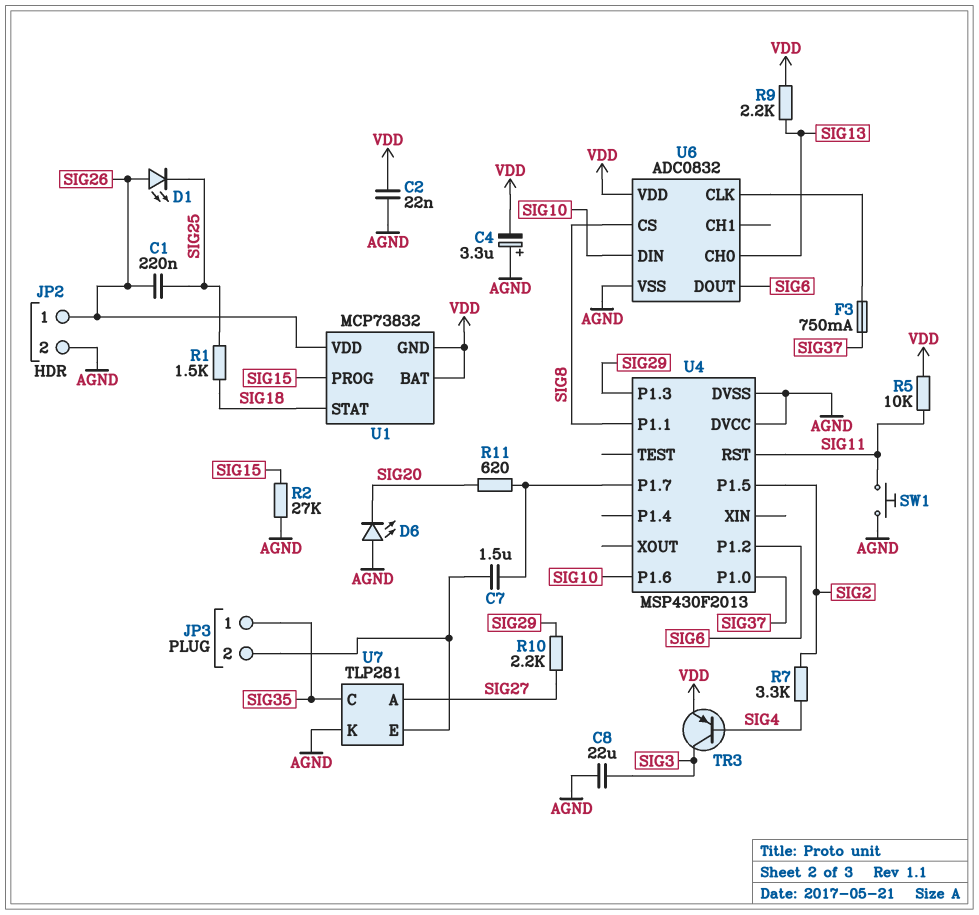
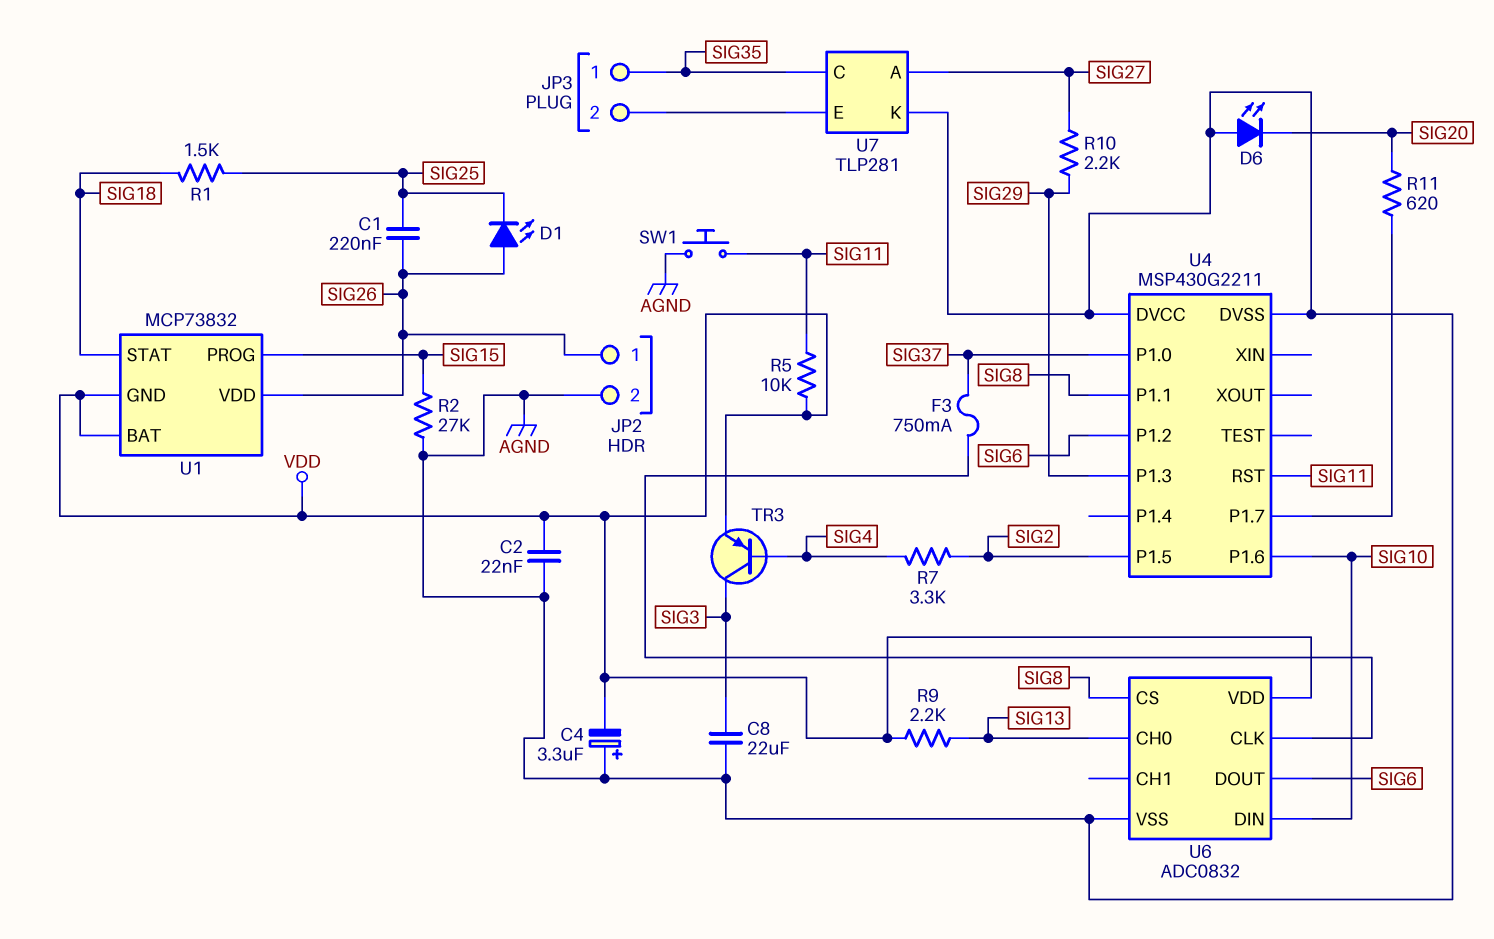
C7: 1.5uF (JP3/2, U4/P1.7) -> none
U4: MSP430F2013 -> MSP430G2211

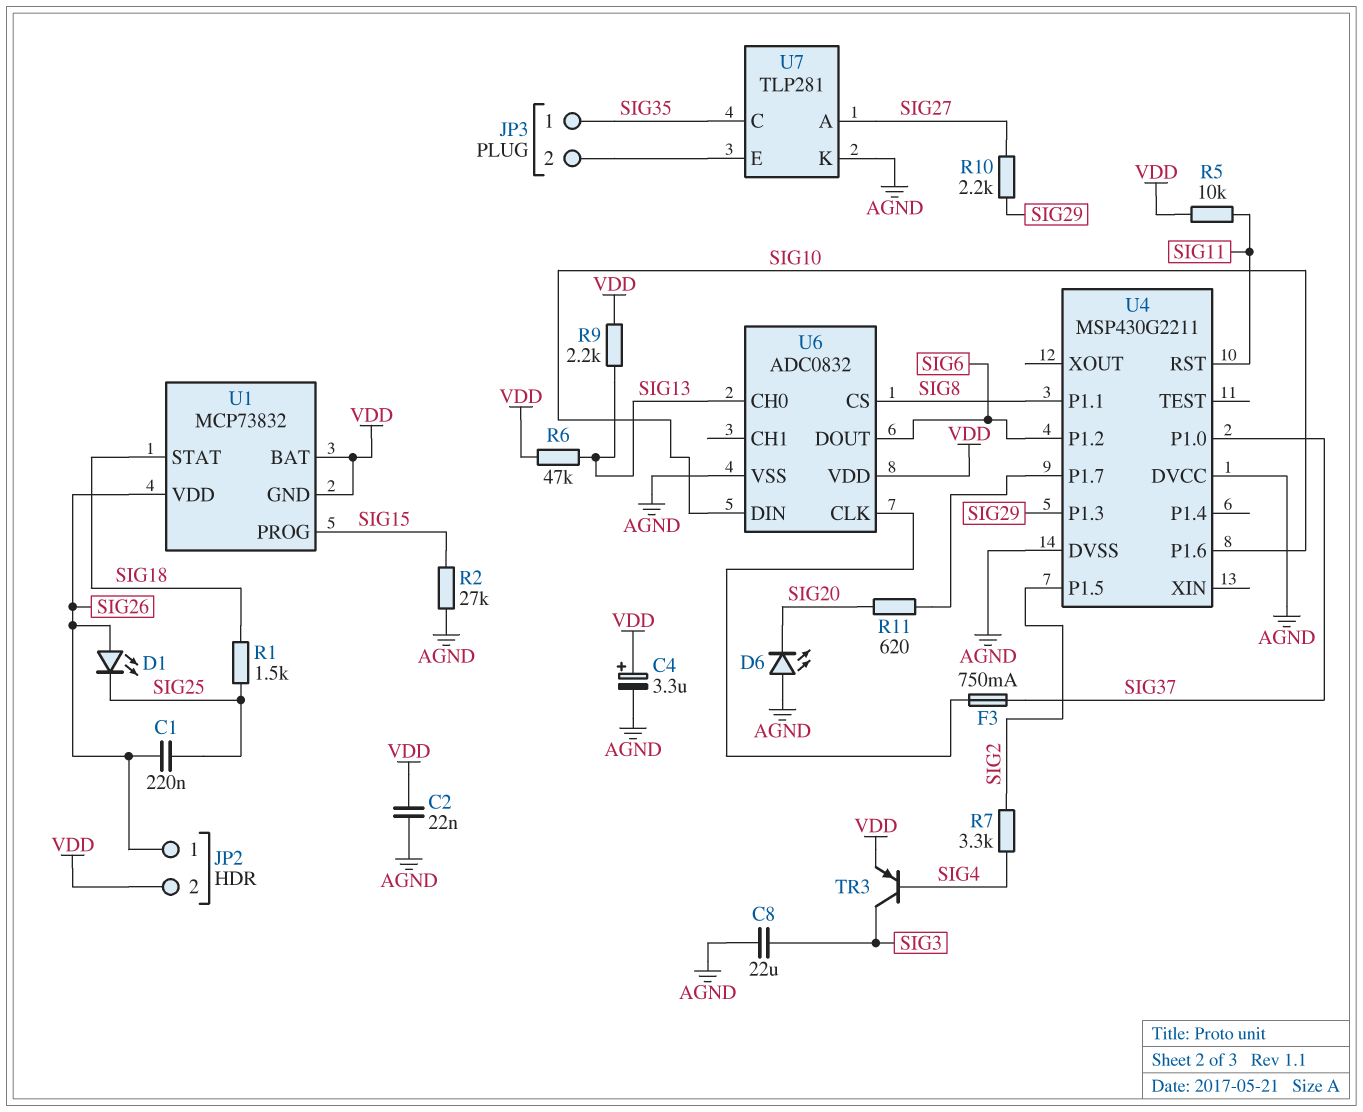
C4: 3.3uF (plus AGND, minus VDD) -> 3.3uF (plus VDD, minus AGND)
JP2 pin 2: AGND -> VDD
R6: none -> 47k (SIG13, VDD)
SW1: button (AGND, SIG11) -> none

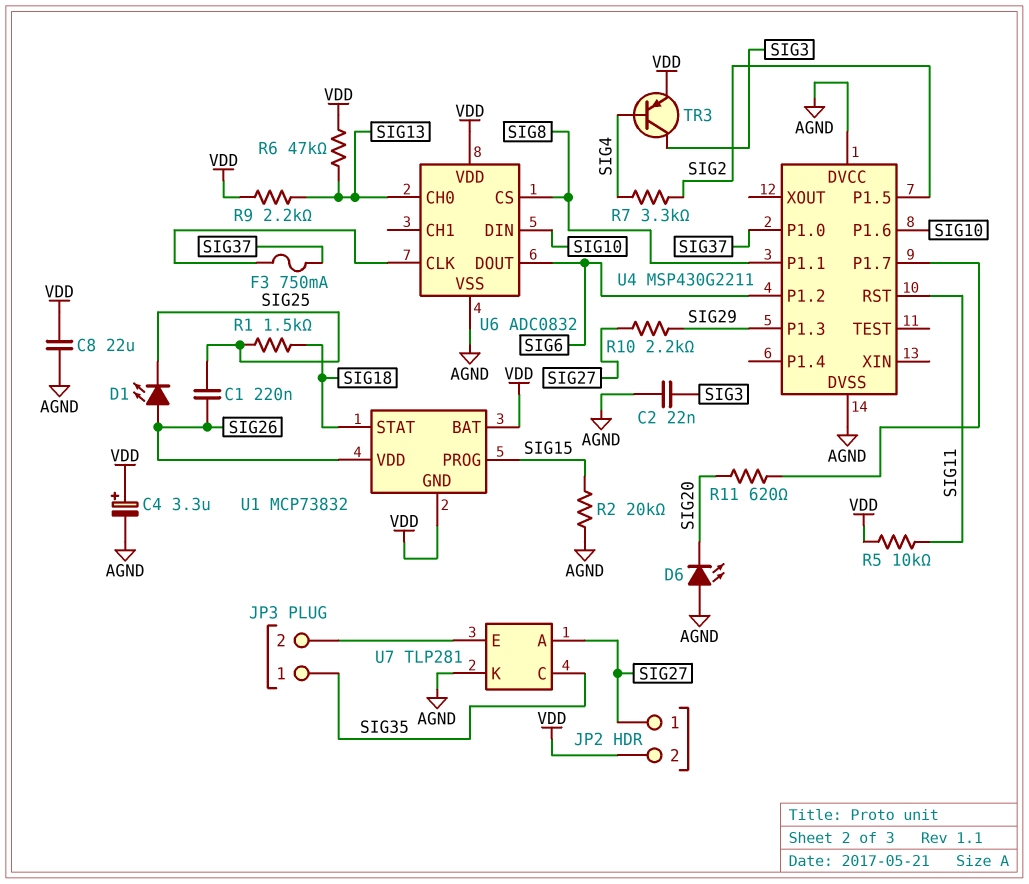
C2: 22nF (AGND, VDD) -> 22nF (AGND, SIG3)
C8: 22uF (AGND, SIG3) -> 22uF (AGND, VDD)
JP2 pin 1: SIG26 -> SIG27
R2: 27k (AGND, SIG15) -> 20k (AGND, SIG15)

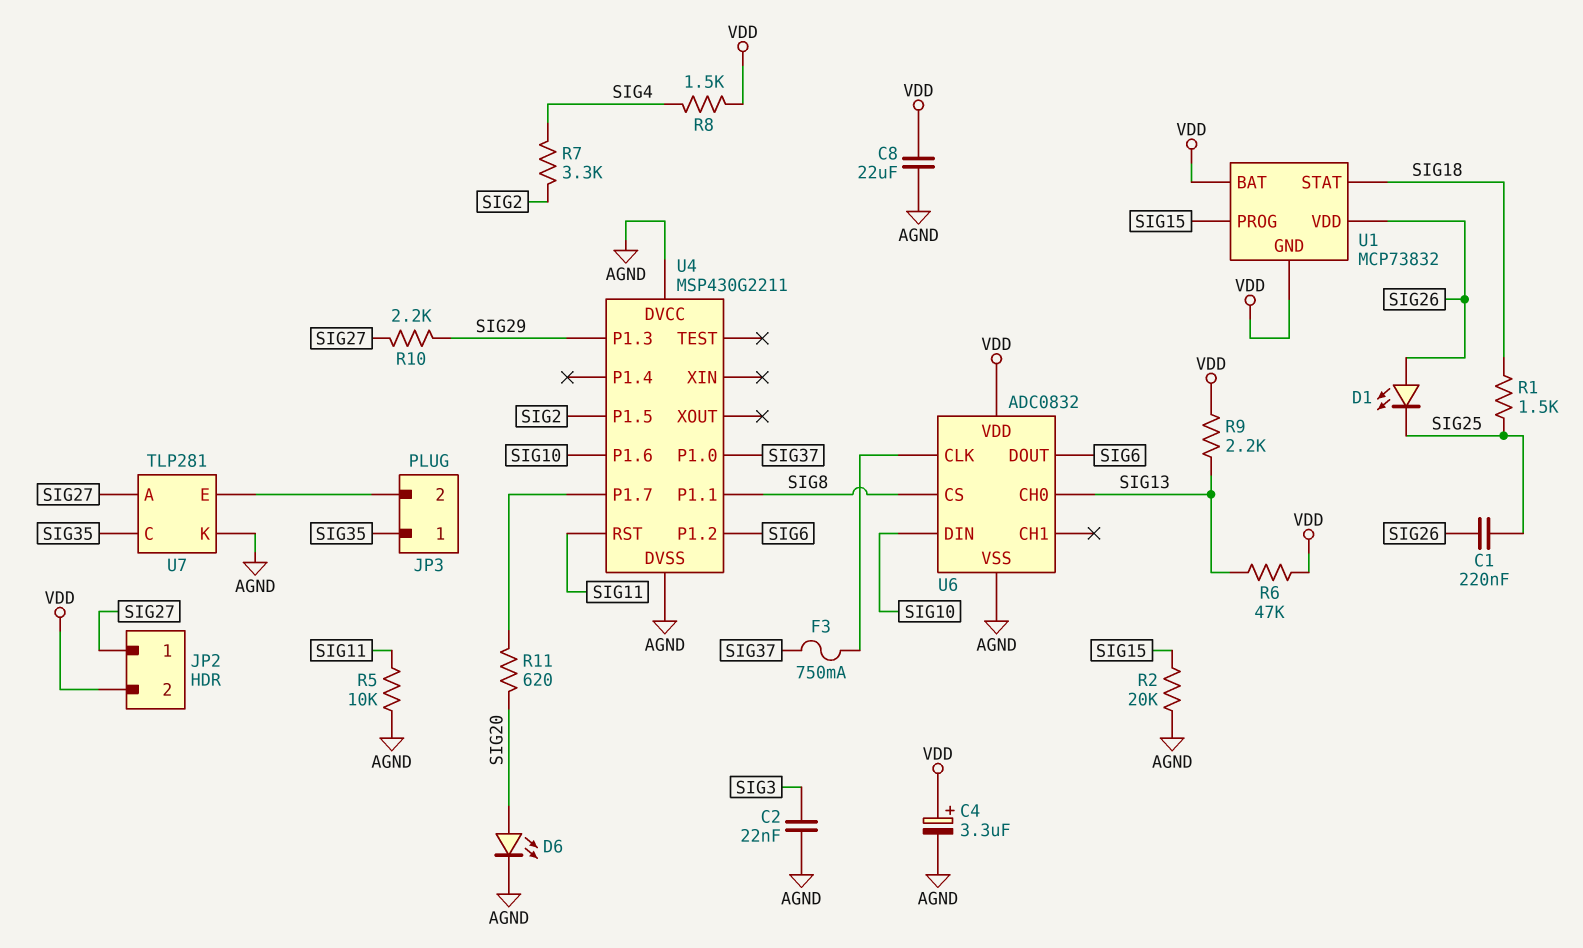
D6: LED (A AGND, K SIG20) -> LED (A SIG20, K AGND)
R5: 10k (SIG11, VDD) -> 10k (AGND, SIG11)
R8: none -> 1.5k (SIG4, VDD)
TR3: PNP (B SIG4, C SIG3, E VDD) -> none

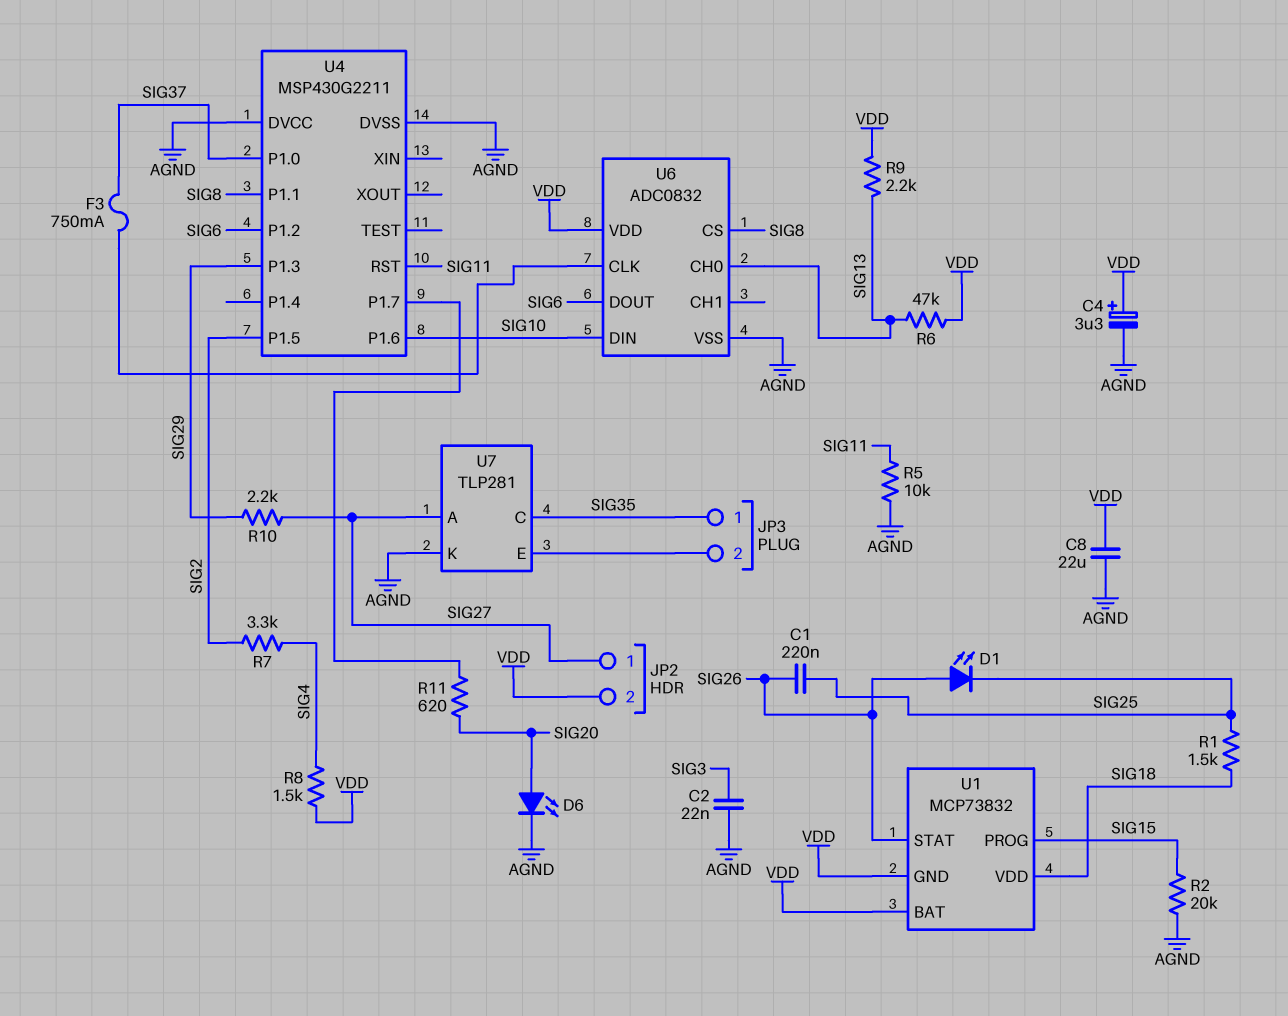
U1 pin STAT: SIG18 -> SIG26
U1 pin VDD: SIG26 -> SIG18

